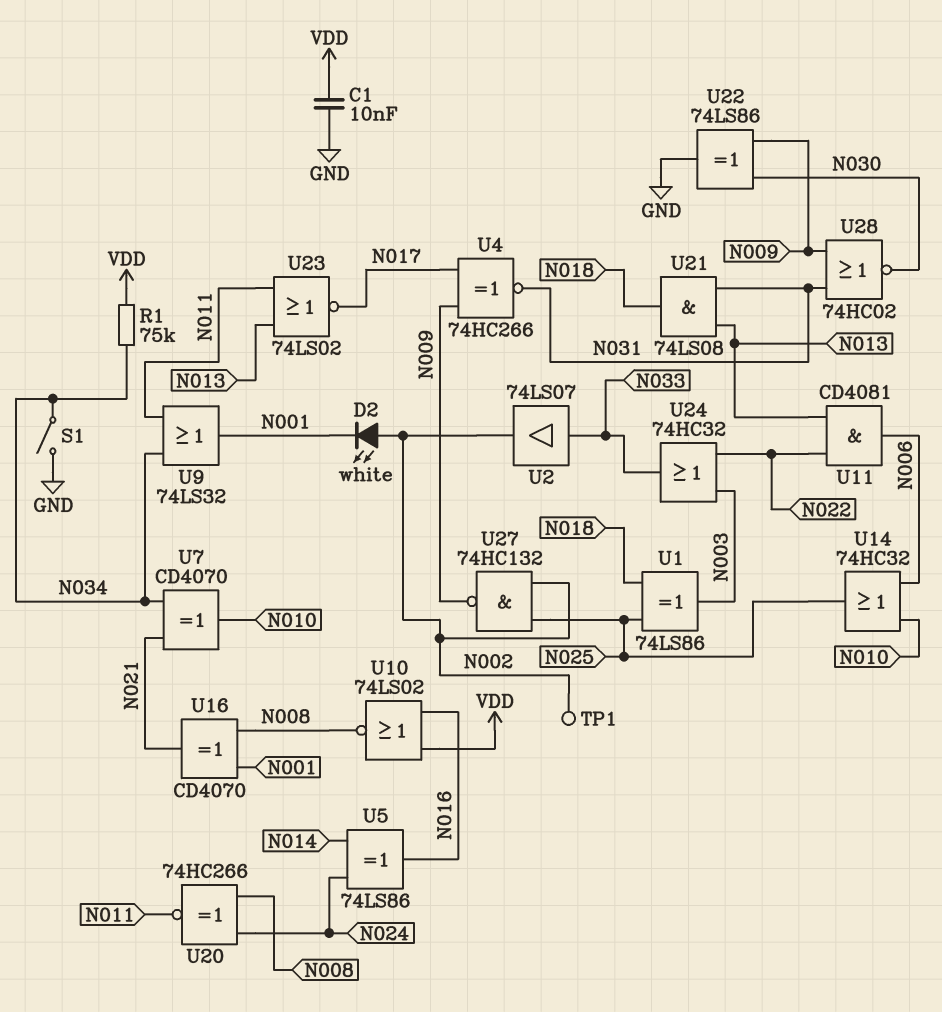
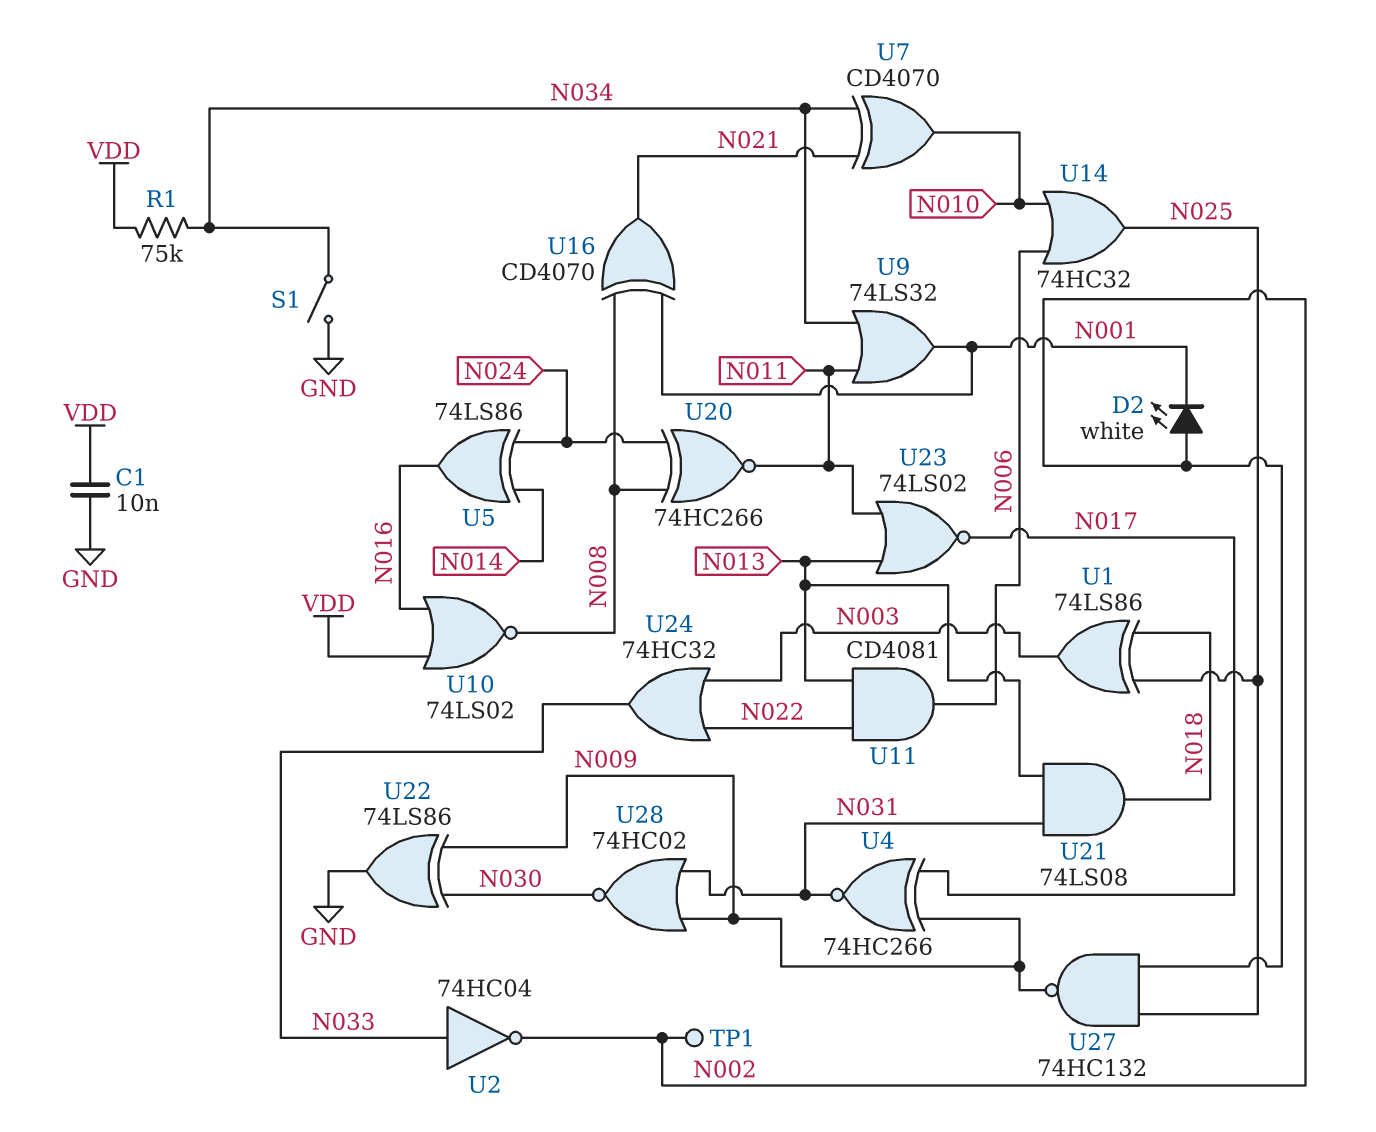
U2: buffer 74LS07 (in N033, out N002) -> NOT 74HC04 (in N033, out N002)

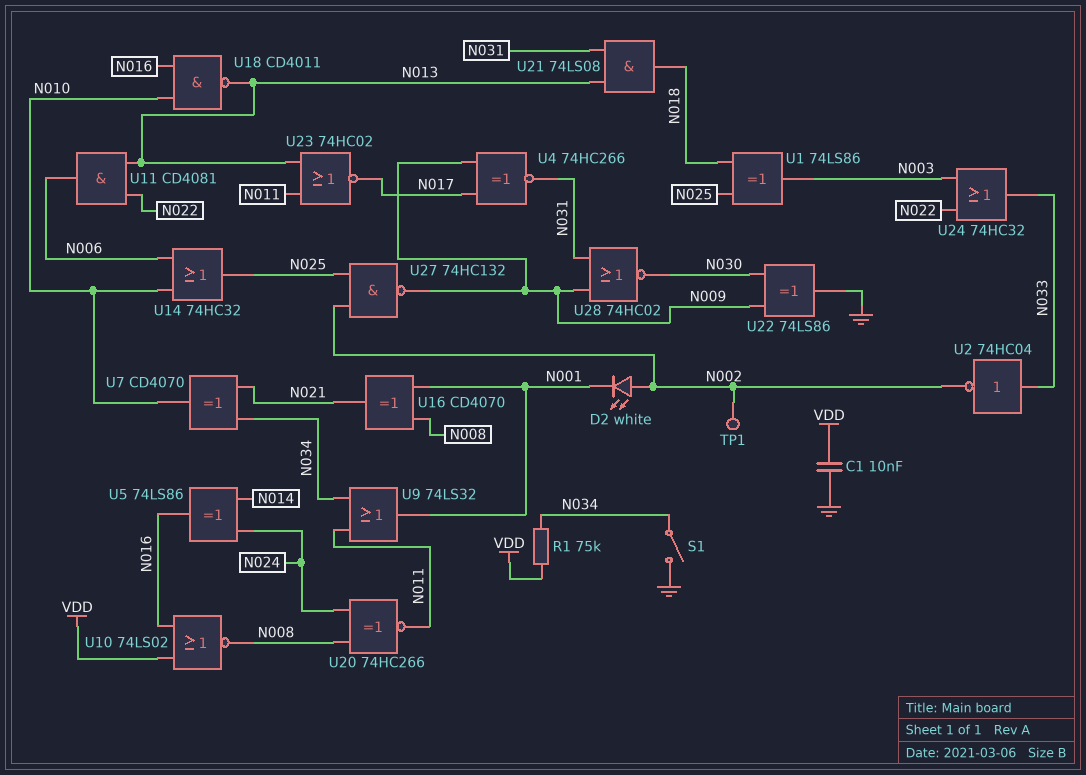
U18: none -> NAND CD4011 (in N010, in N016, out N013)
U23: NOR 74LS02 (in N011, in N013, out N017) -> NOR 74HC02 (in N011, in N013, out N017)

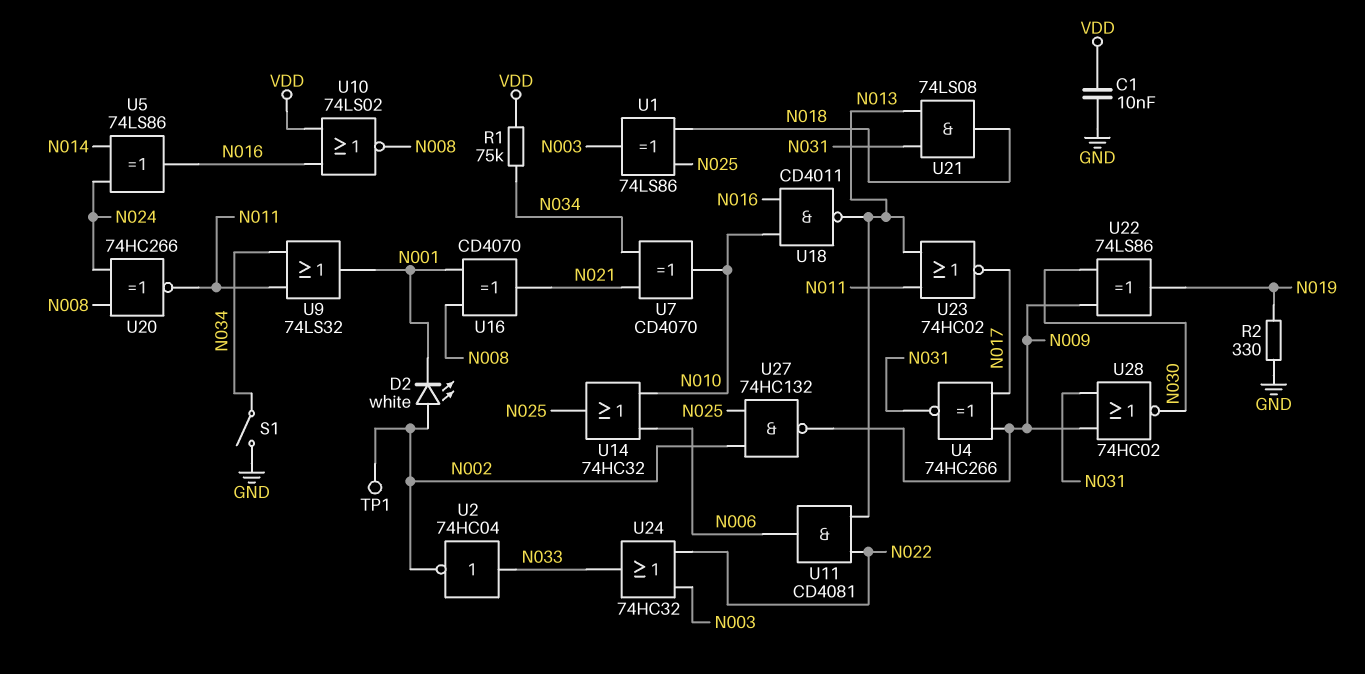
R2: none -> 330 (GND, N019)
U22: XOR 74LS86 (in N009, in N030, out GND) -> XOR 74LS86 (in N009, in N030, out N019)

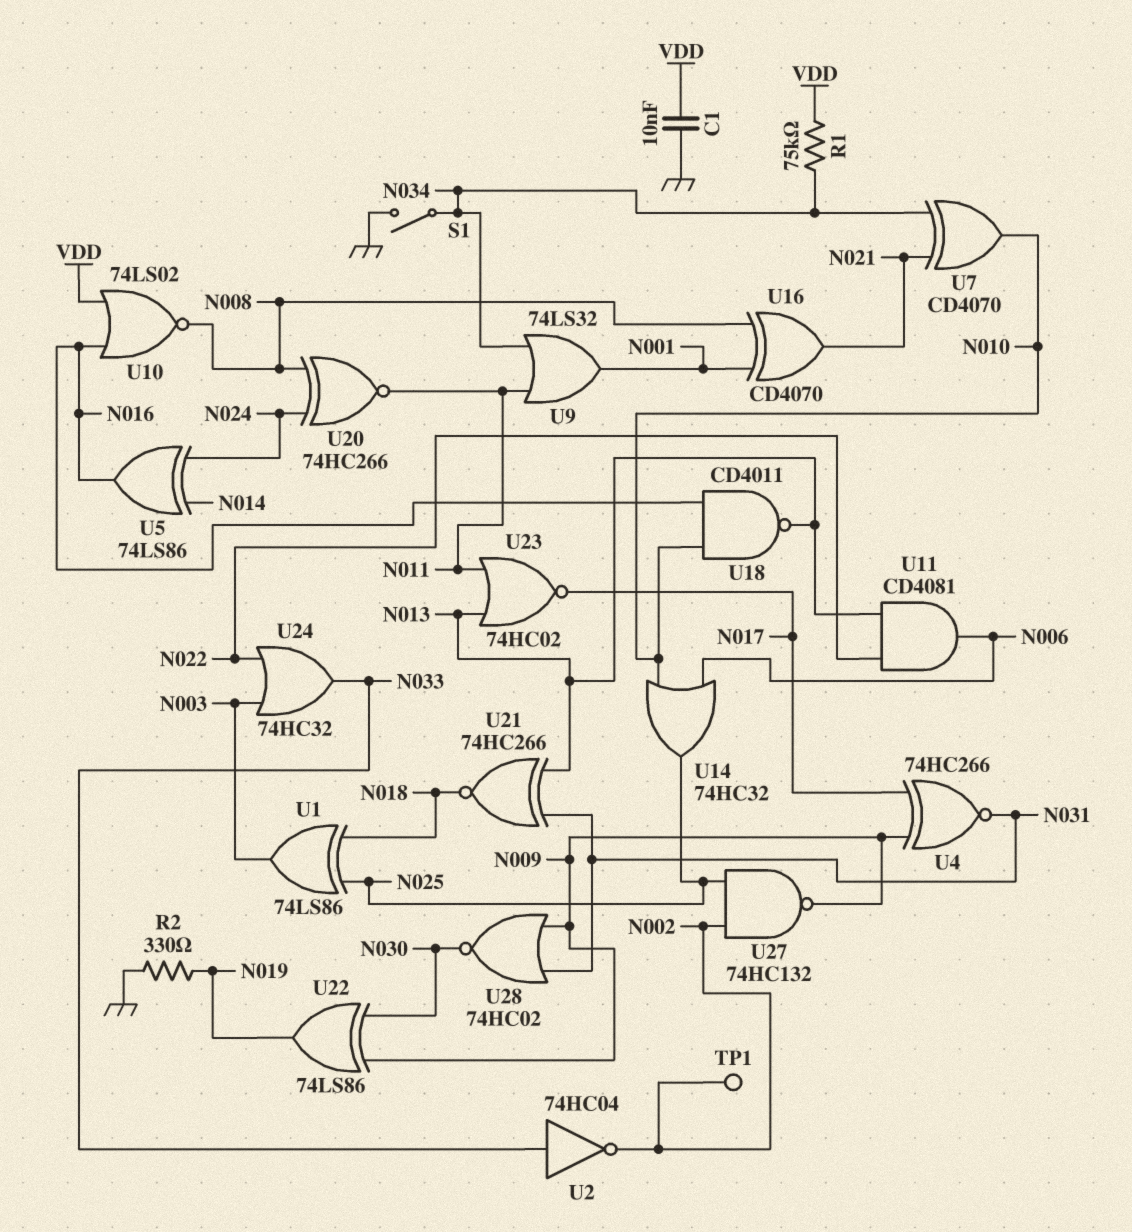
D2: LED white (A N002, K N001) -> none
U21: AND 74LS08 (in N013, in N031, out N018) -> XNOR 74HC266 (in N013, in N031, out N018)

